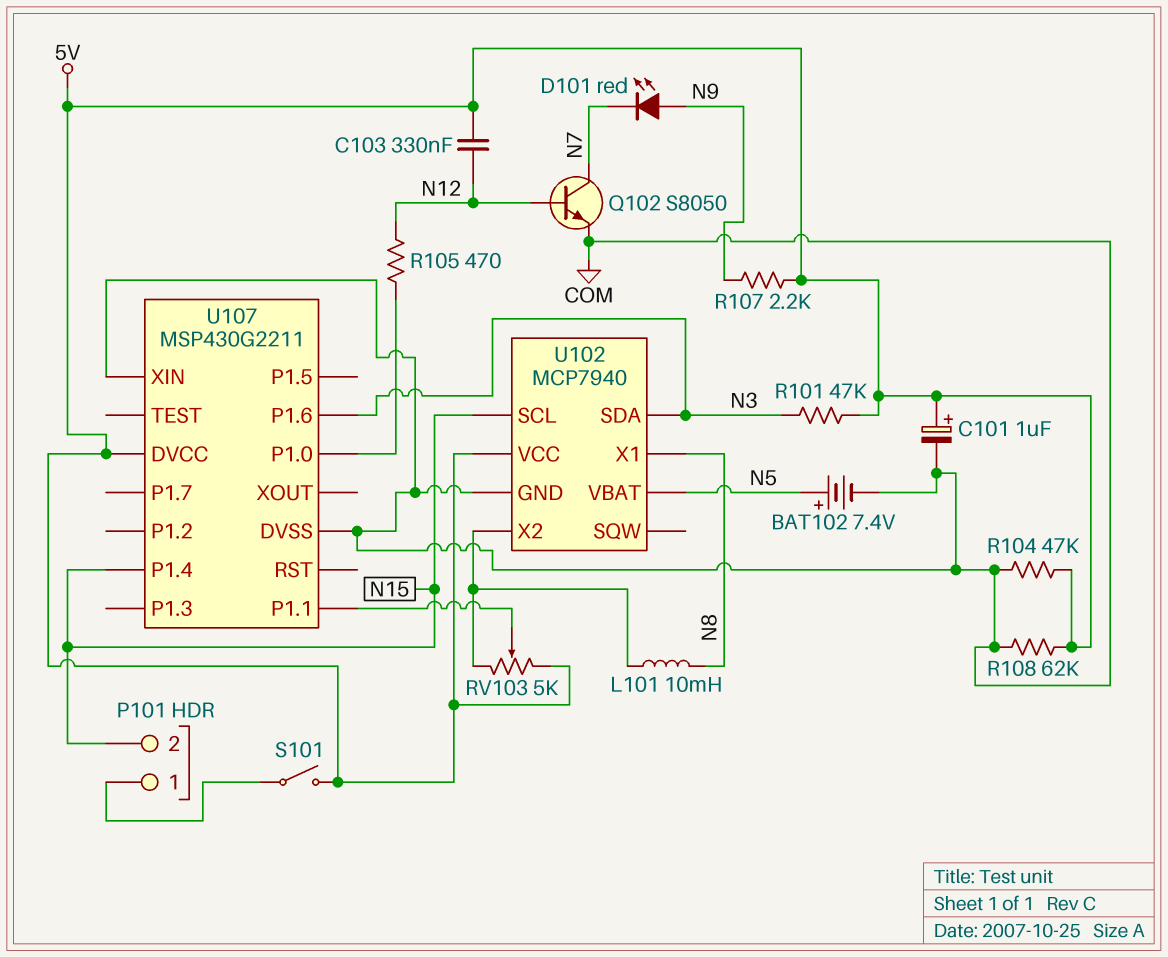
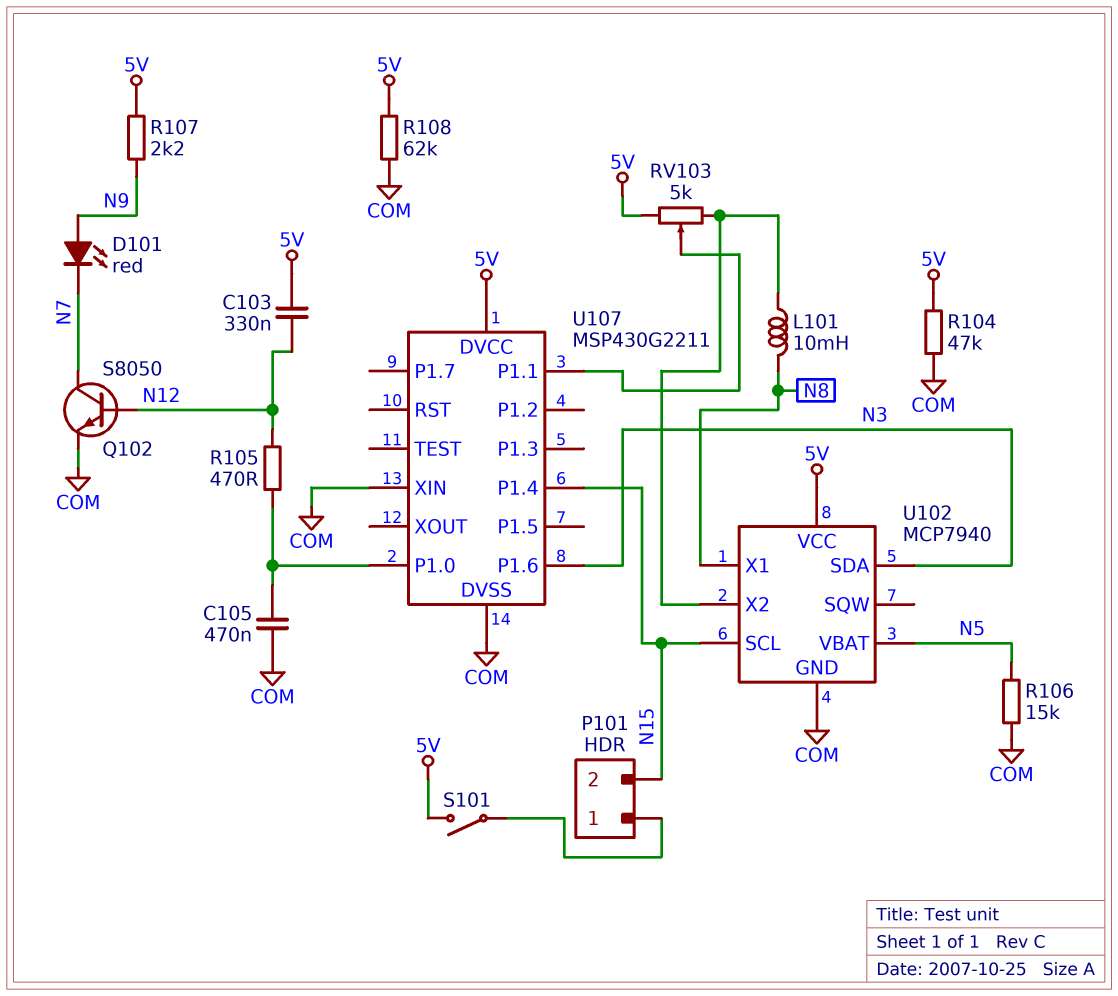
BAT102: 7.4V (plus N5, minus COM) -> none
C101: 1uF (plus 5V, minus COM) -> none
C105: none -> 470nF (COM, U107/P1.0)
R101: 47k (5V, N3) -> none
R106: none -> 15k (COM, N5)

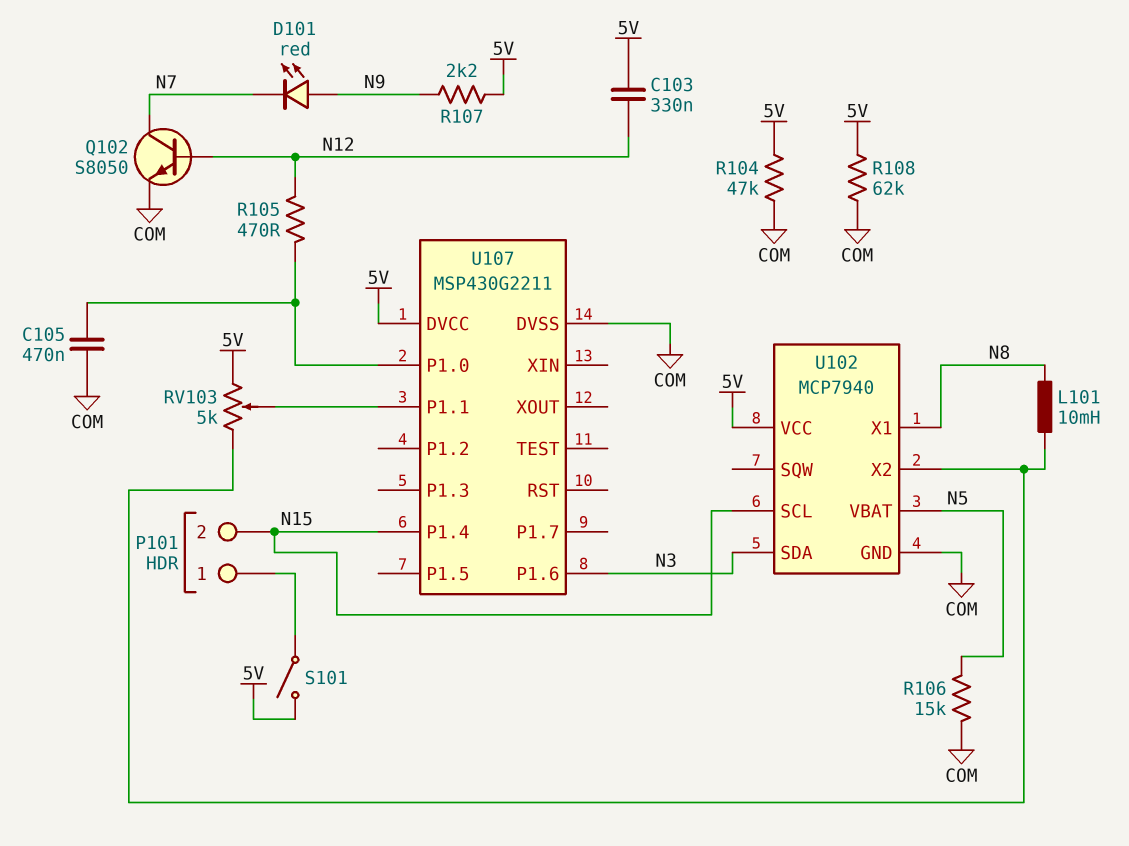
U107 pin XIN: COM -> none

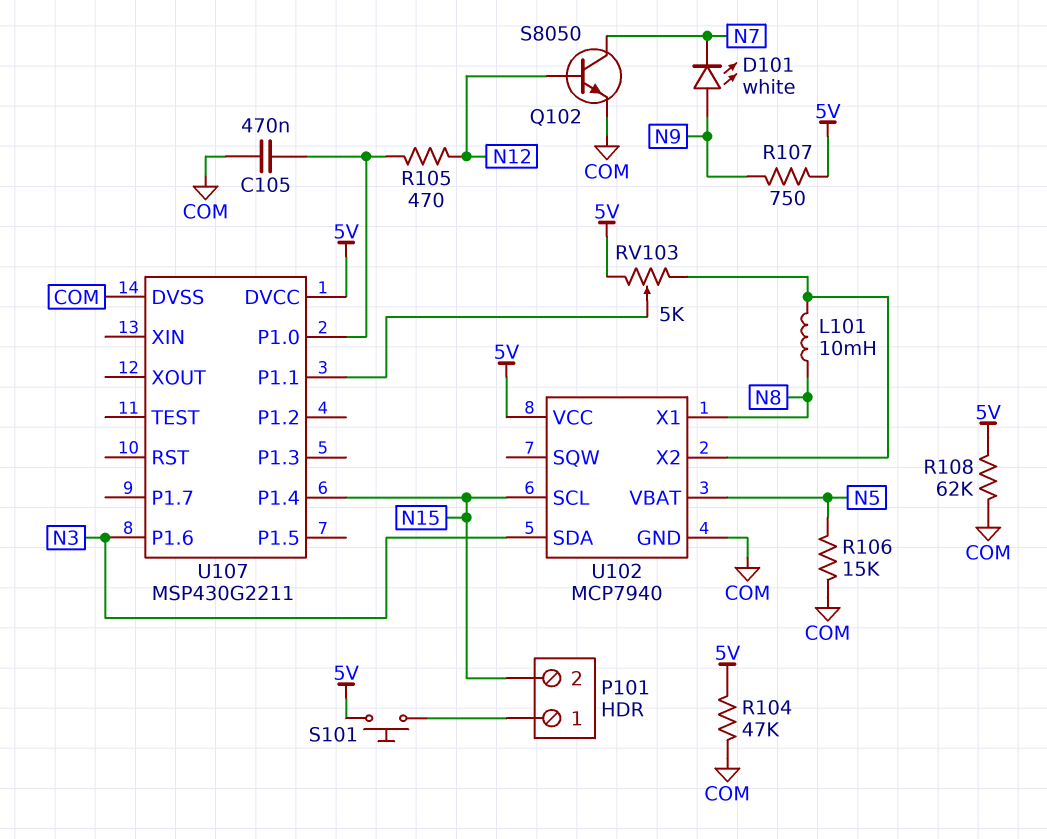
C103: 330nF (5V, N12) -> none
D101: LED red (A N9, K N7) -> LED white (A N9, K N7)
R107: 2.2k (5V, N9) -> 750 (5V, N9)
S101: switch (5V, P101/1) -> button (5V, P101/1)

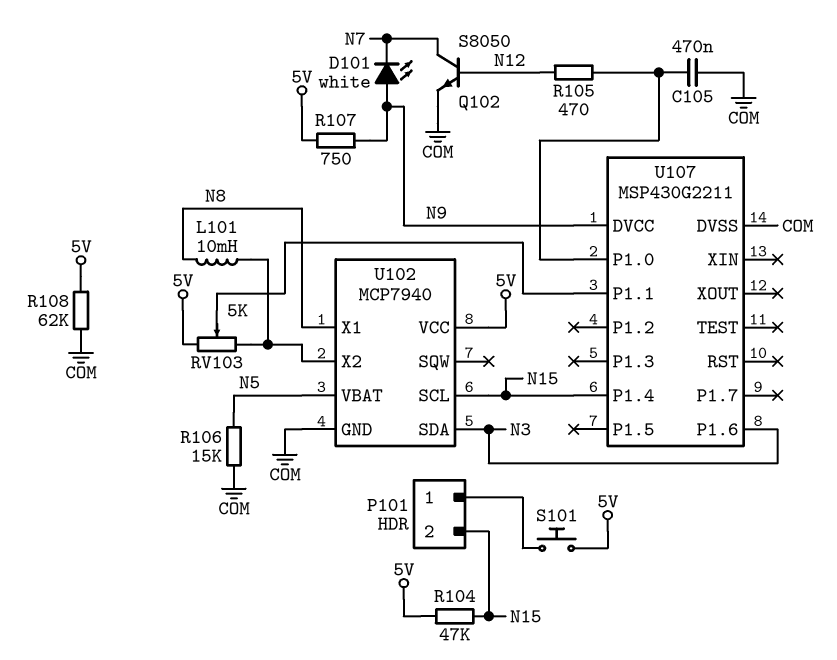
R104: 47k (5V, COM) -> 47k (5V, N15)
U107 pin DVCC: 5V -> N9

